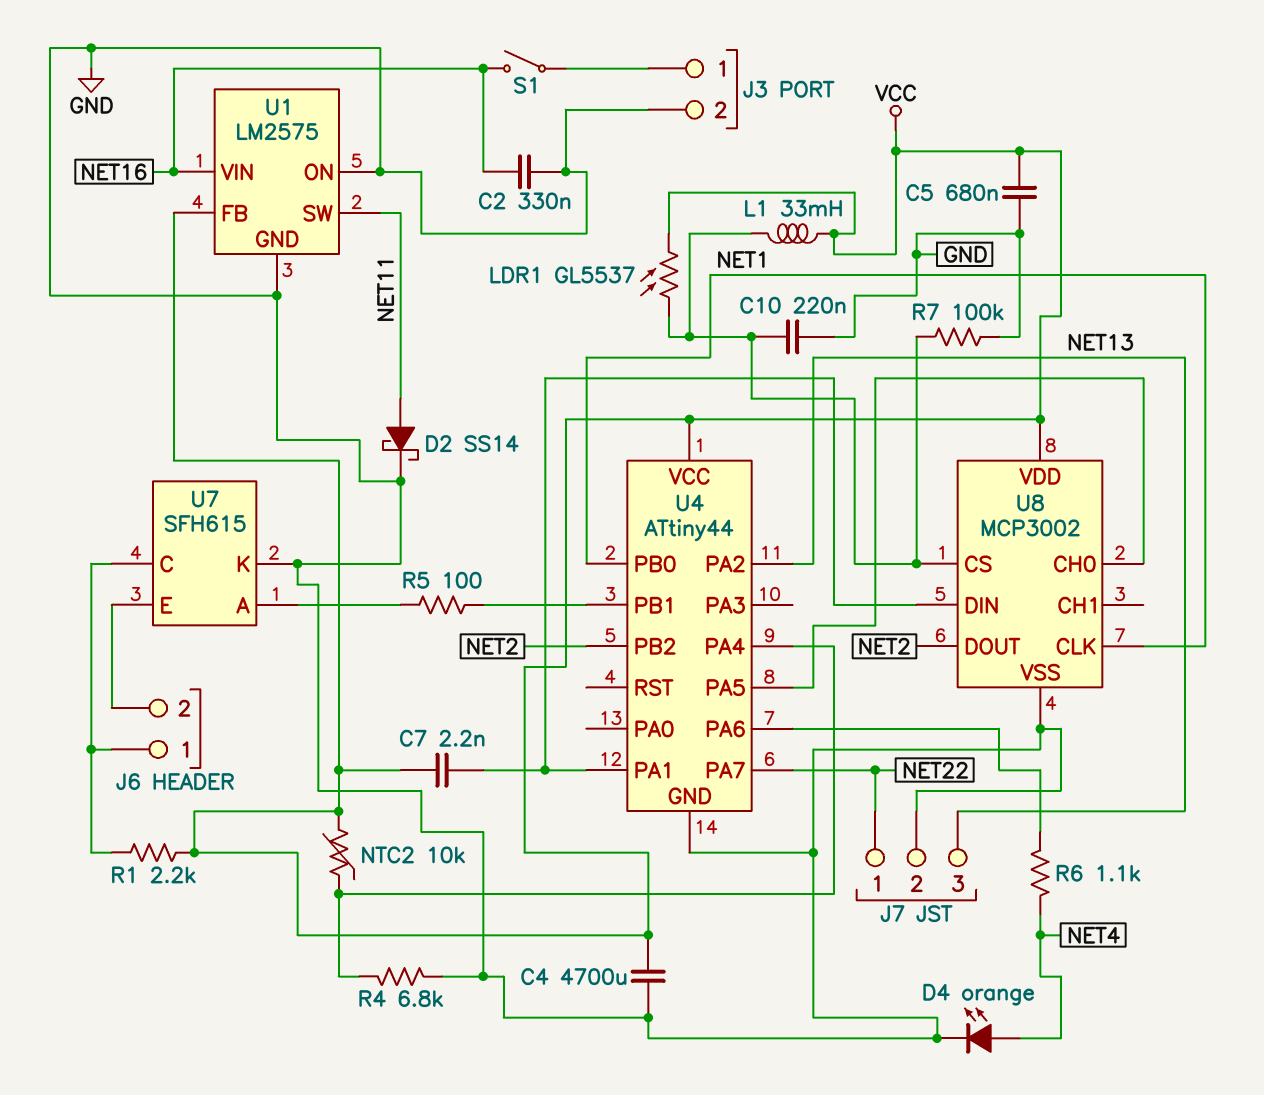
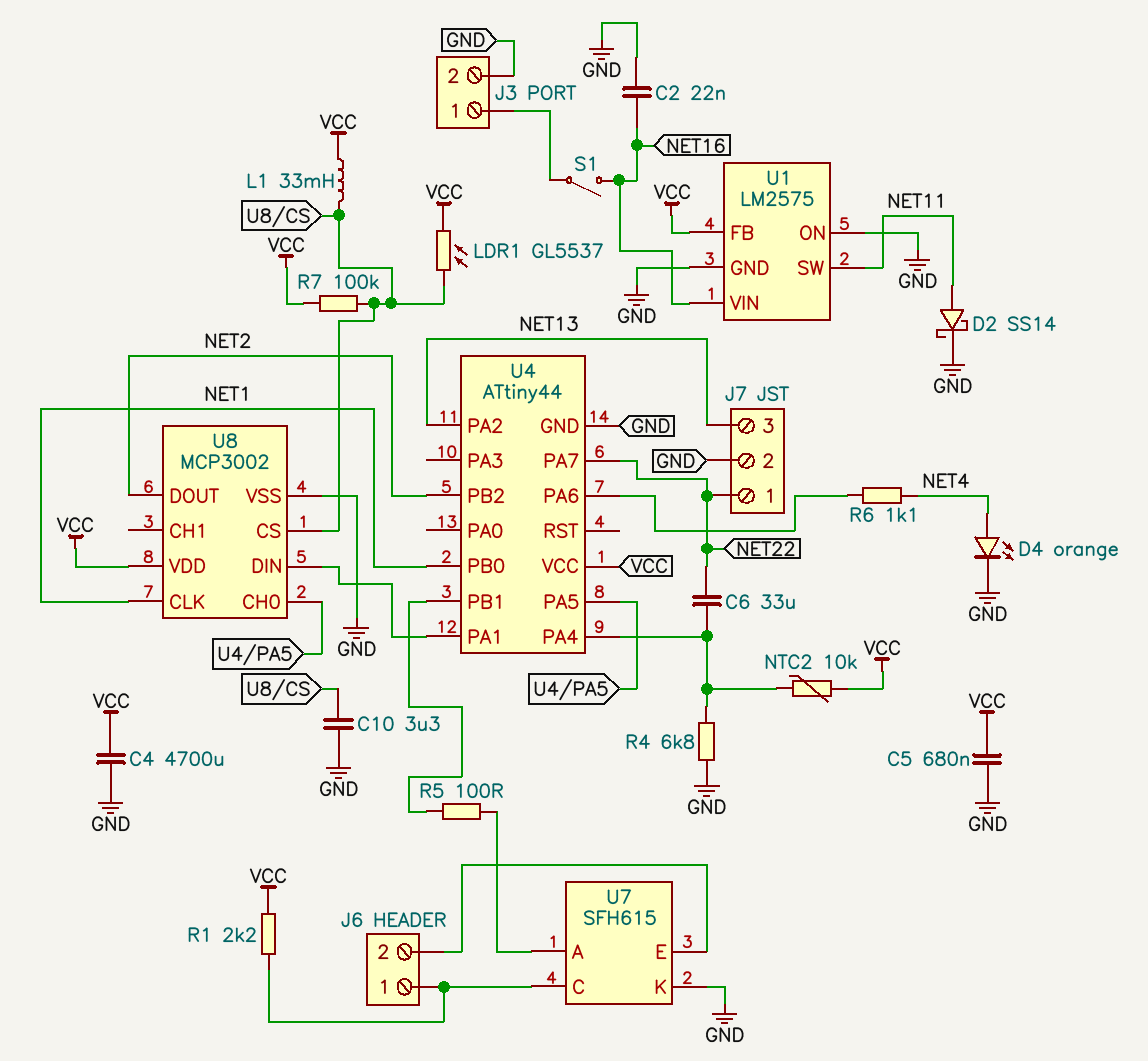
C2: 330nF (GND, NET16) -> 22nF (GND, NET16)
C6: none -> 33uF (NET22, U4/PA4)
C7: 2.2nF (U4/PA1, VCC) -> none
C10: 220nF (GND, U8/CS) -> 3.3uF (GND, U8/CS)
R7: 100k (GND, U8/CS) -> 100k (U8/CS, VCC)

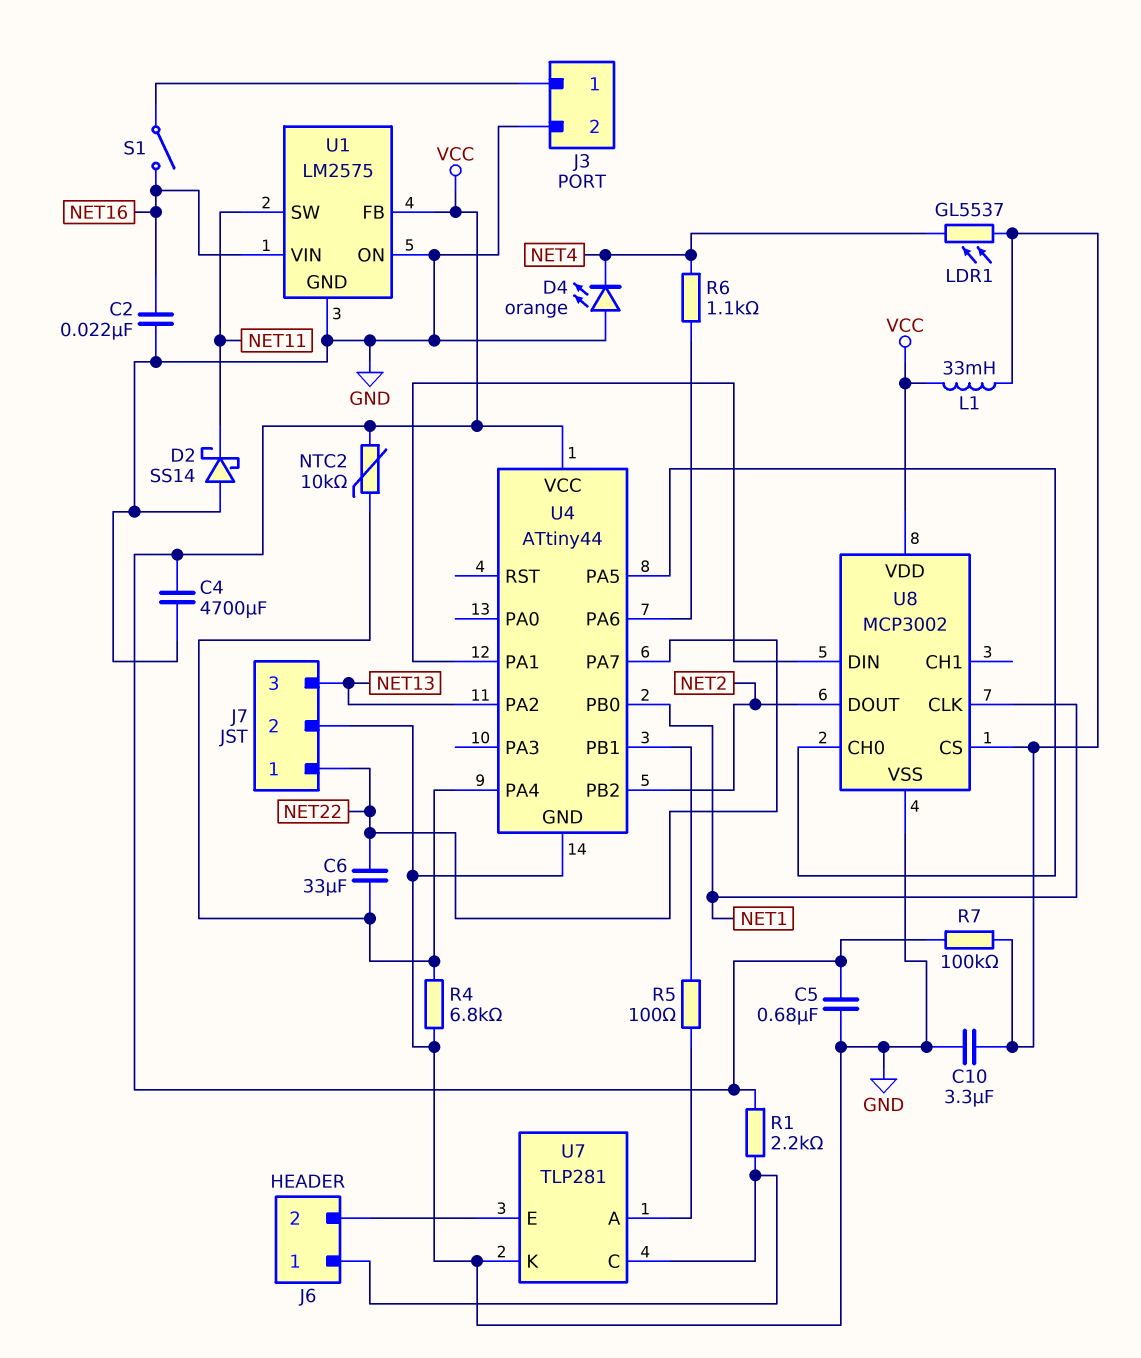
D2: schottky SS14 (A NET11, K GND) -> schottky SS14 (A GND, K NET11)
D4: LED orange (A NET4, K GND) -> LED orange (A GND, K NET4)
LDR1: GL5537 (U8/CS, VCC) -> GL5537 (NET4, U8/CS)
U7: SFH615 -> TLP281

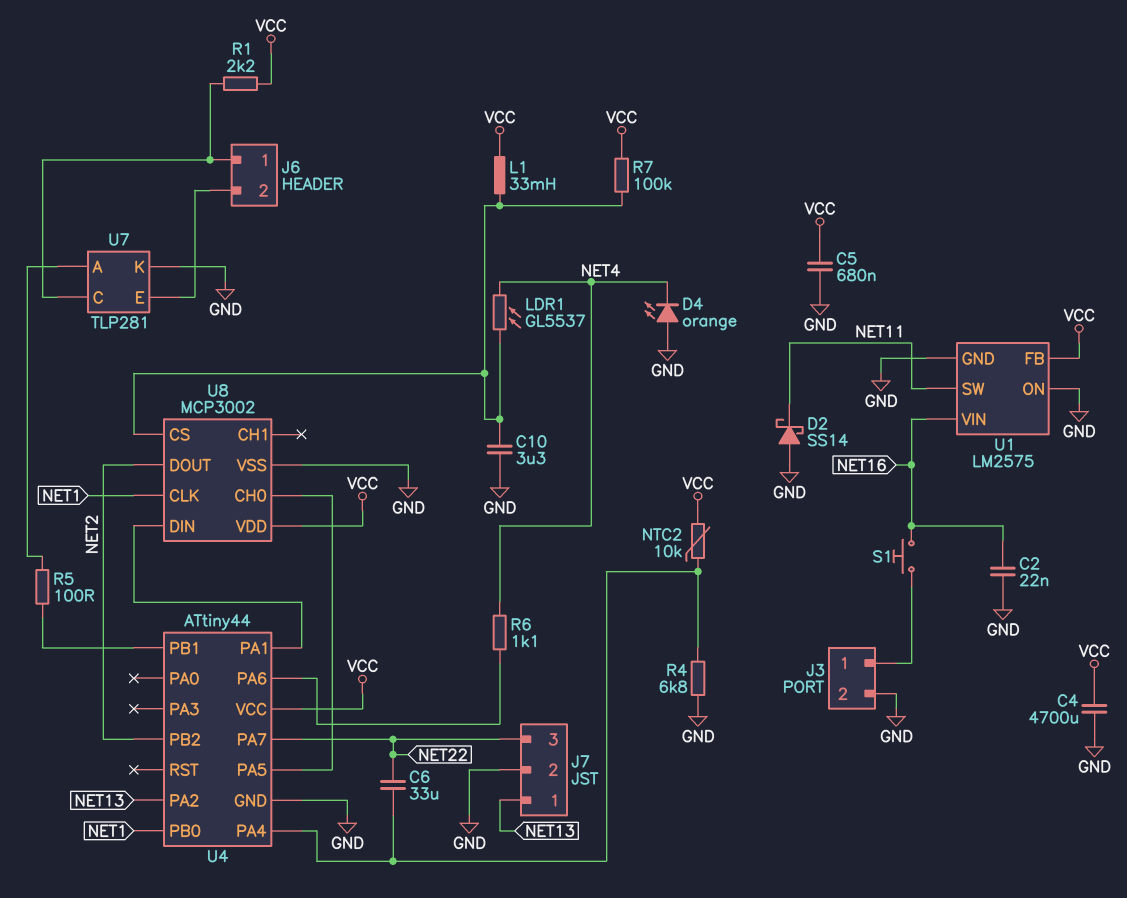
J7 pin 1: NET22 -> NET13
J7 pin 3: NET13 -> NET22
S1: switch (J3/1, NET16) -> button (J3/1, NET16)

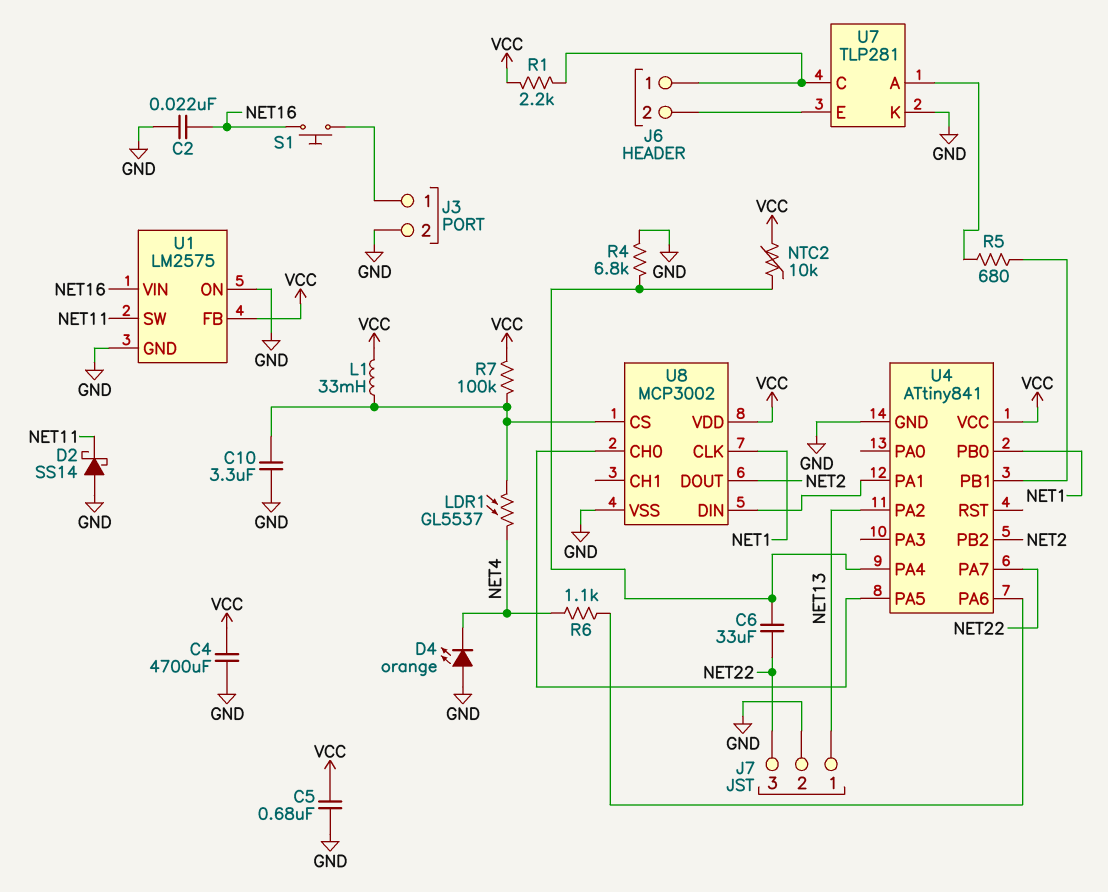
R5: 100 (U4/PB1, U7/A) -> 680 (U4/PB1, U7/A)
U4: ATtiny44 -> ATtiny841

